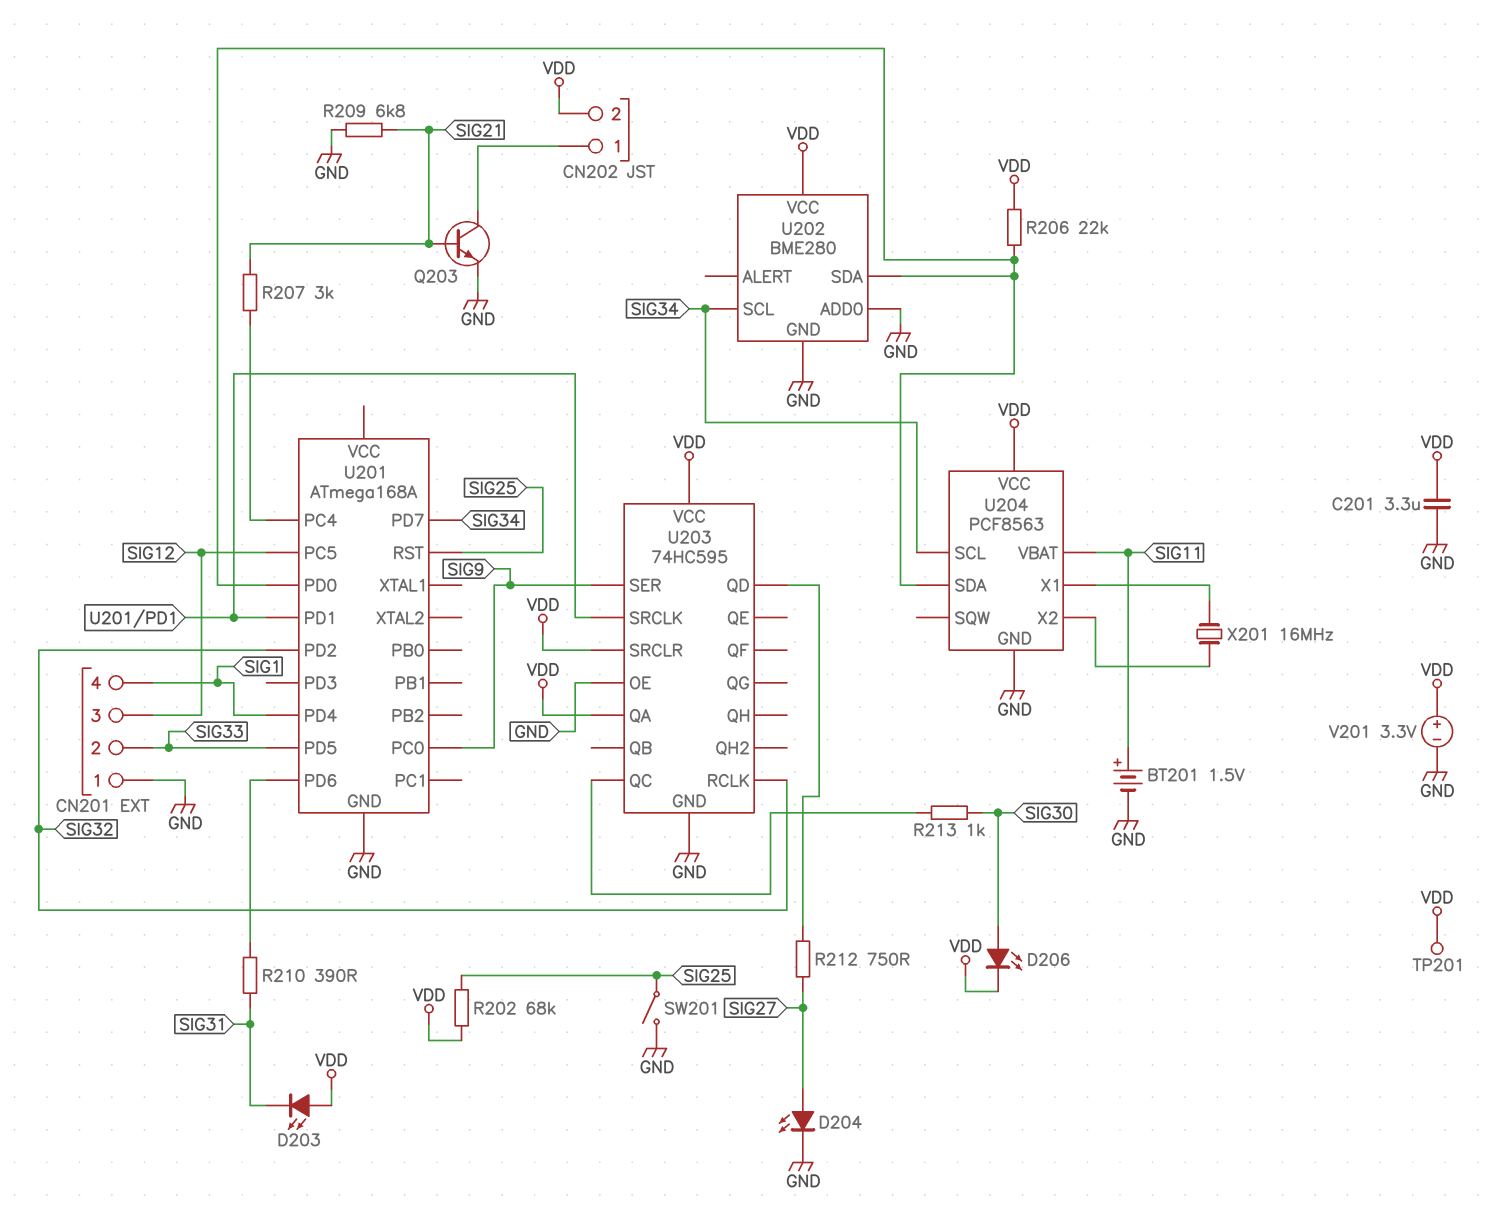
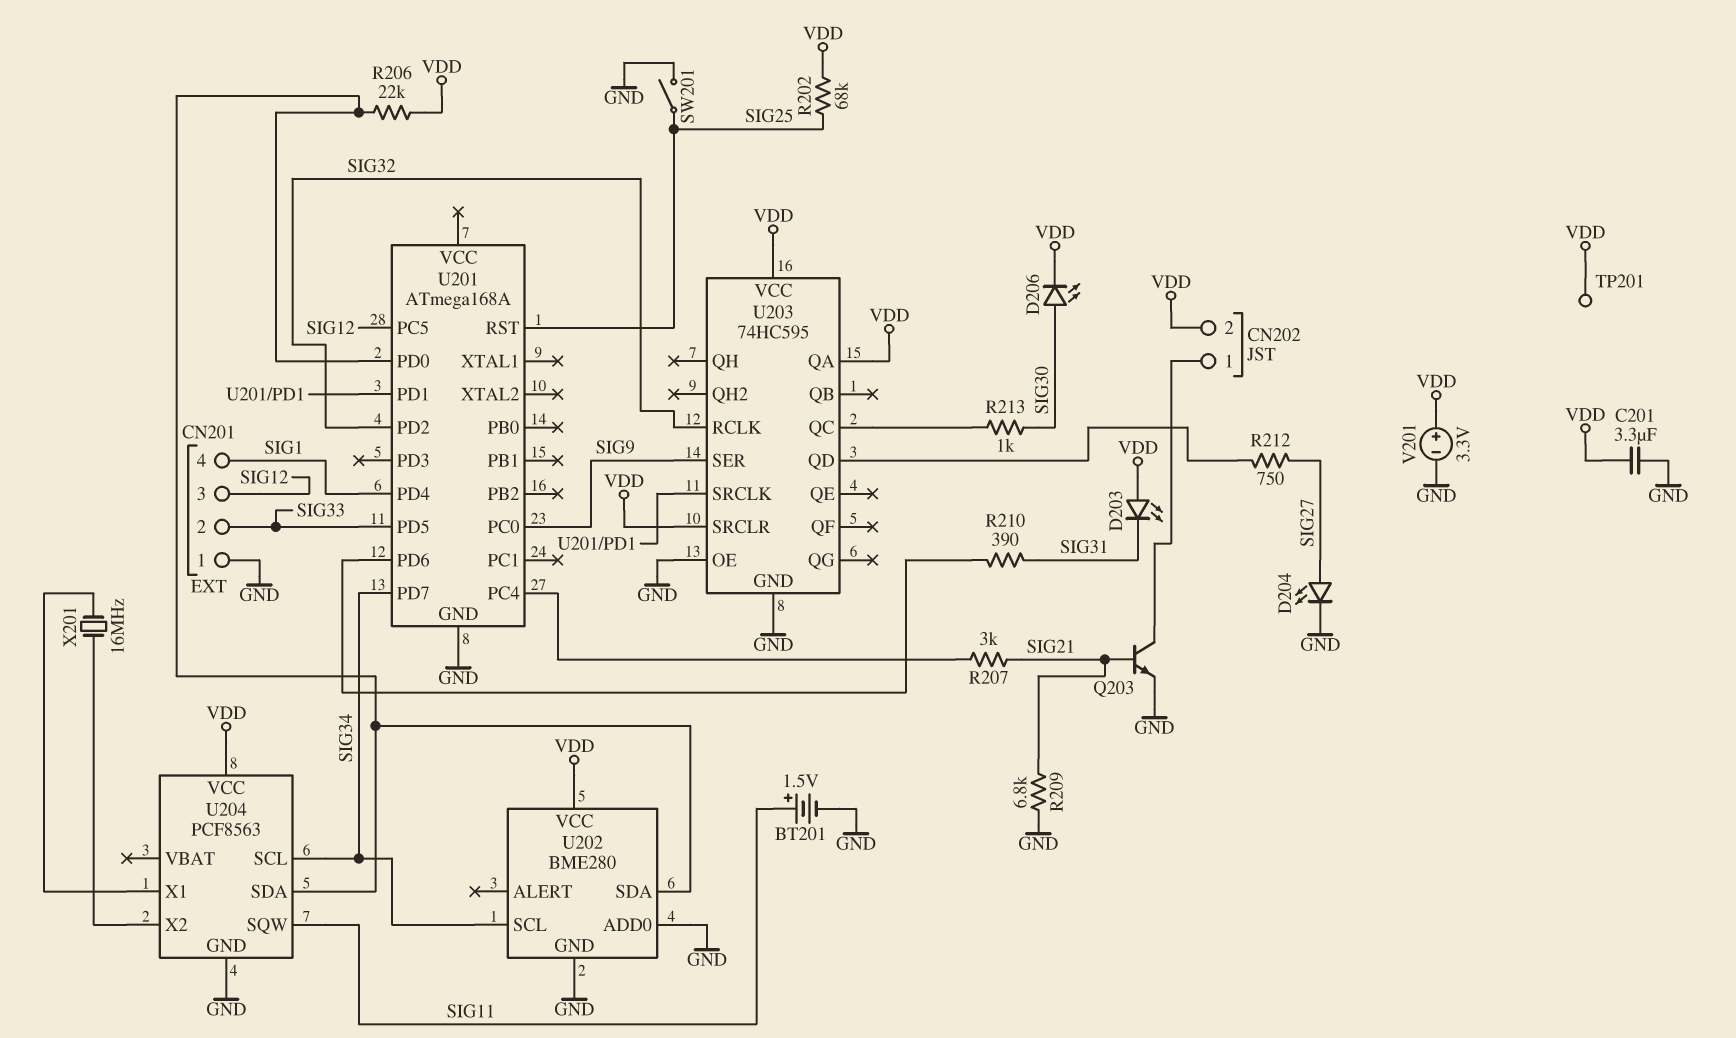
U204 pin SQW: none -> SIG11
U204 pin VBAT: SIG11 -> none

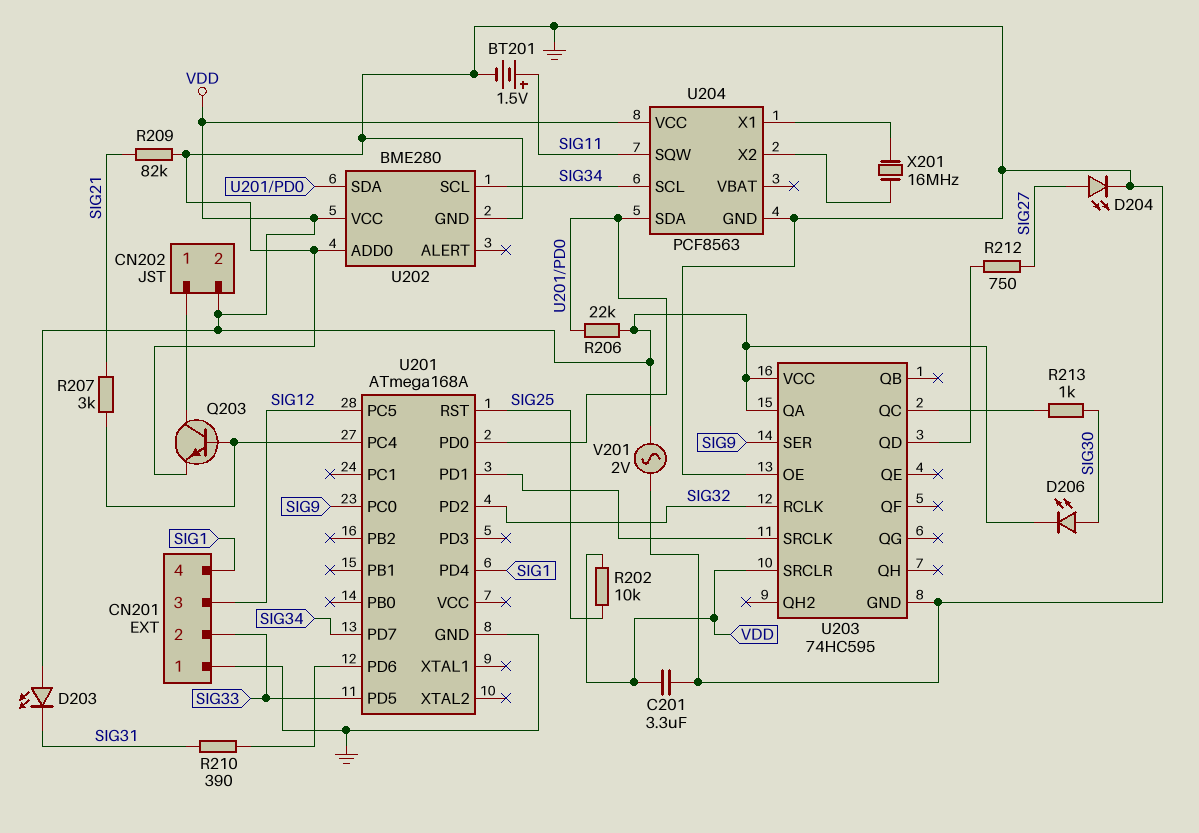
Q203: NPN (B SIG21, C CN202/1, E GND) -> NPN (B U201/PC4, C CN202/1, E GND)
R202: 68k (SIG25, VDD) -> 10k (SIG25, VDD)
R209: 6.8k (GND, SIG21) -> 82k (GND, SIG21)
SW201: switch (GND, SIG25) -> none
TP201: test point (VDD) -> none
V201: 3.3V (plus VDD, minus GND) -> AC 2V (GND, VDD)

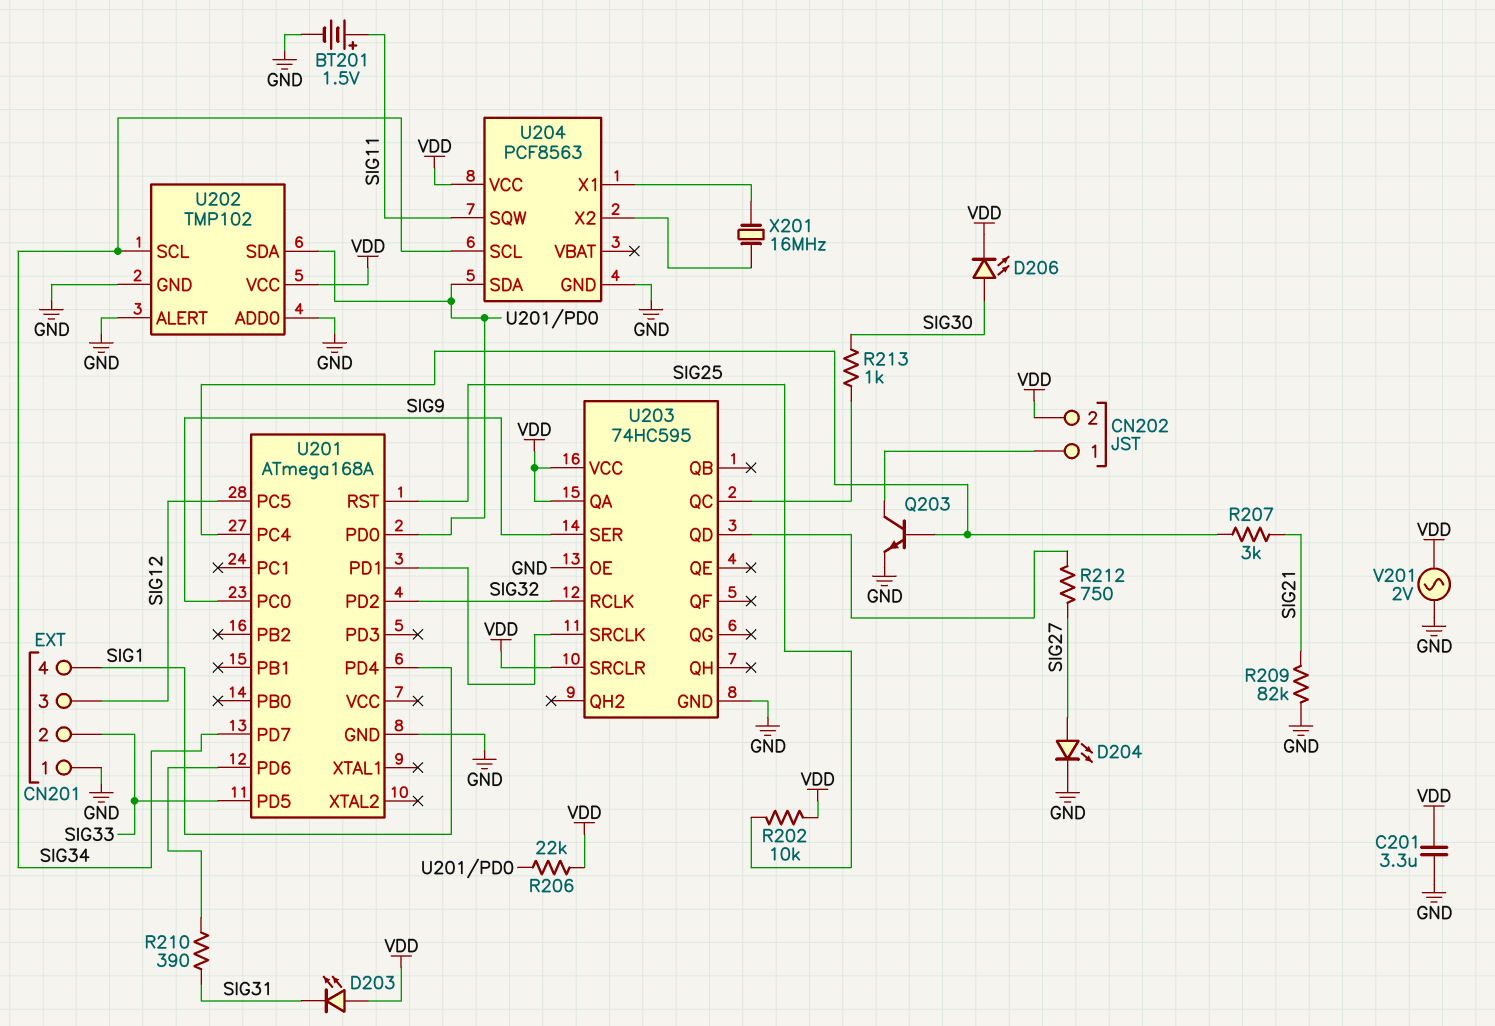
U202: BME280 -> TMP102
U202 pin ALERT: none -> GND

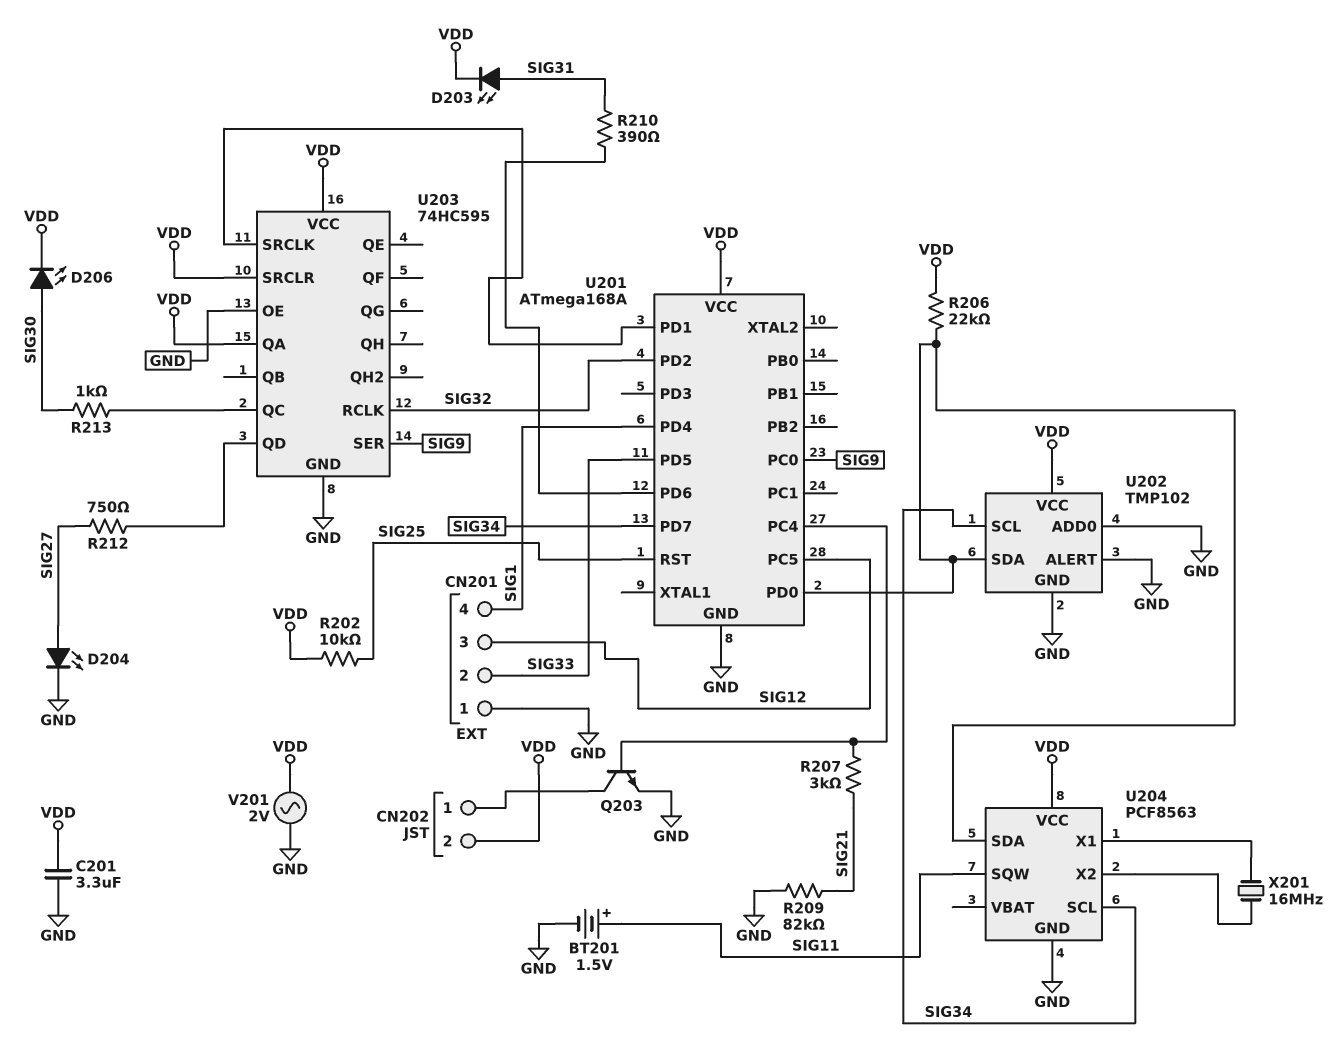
D203: LED (A VDD, K SIG31) -> LED (A SIG31, K VDD)
U201 pin VCC: none -> VDD

